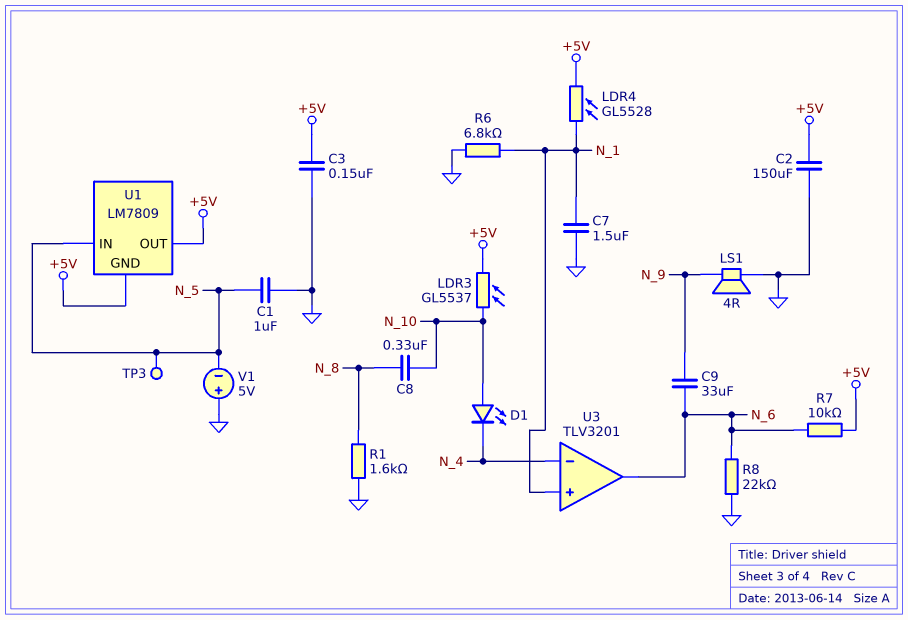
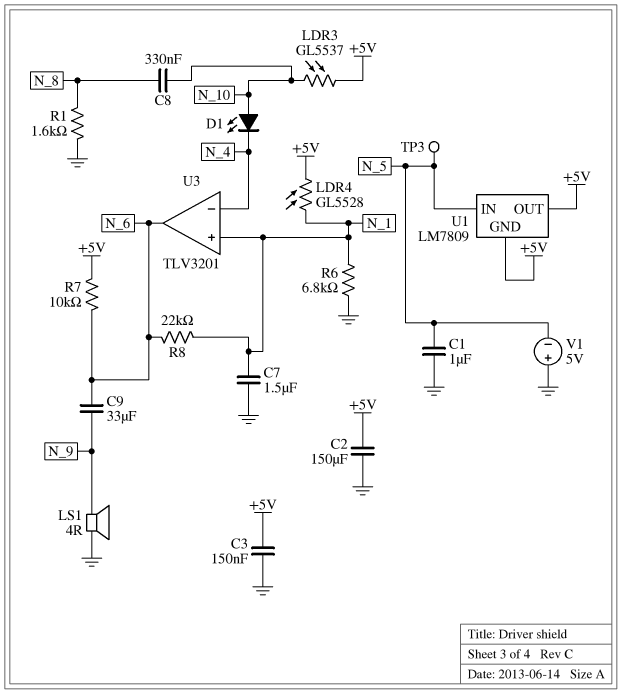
R8: 22k (GND, N_6) -> 22k (N_1, N_6)

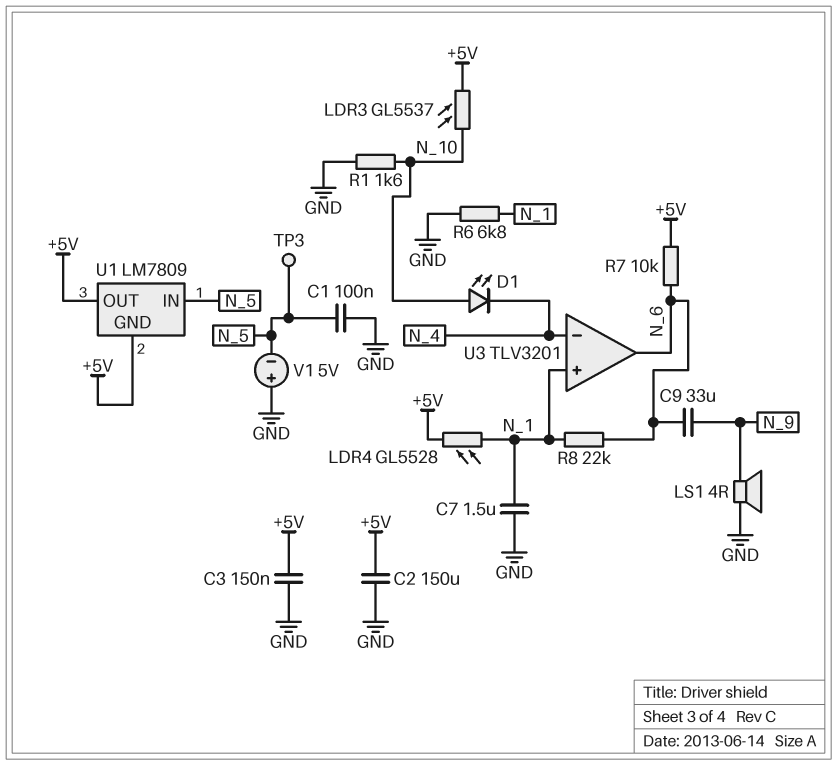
C1: 1uF (GND, N_5) -> 100nF (GND, N_5)
C8: 330nF (N_8, N_10) -> none
R1: 1.6k (GND, N_8) -> 1.6k (GND, N_10)

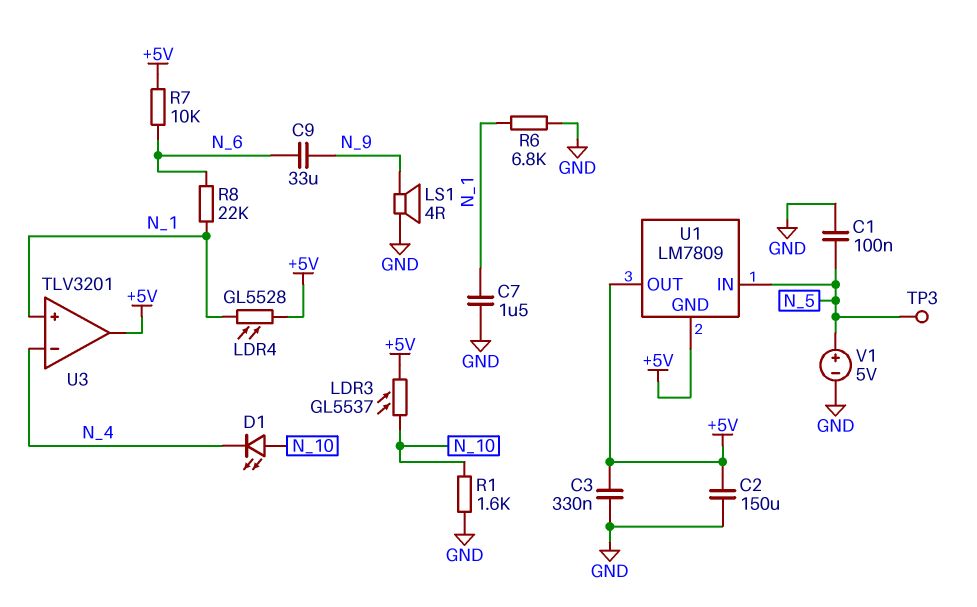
C3: 150nF (+5V, GND) -> 330nF (+5V, GND)
U3 pin out: N_6 -> +5V
V1: 5V (plus GND, minus N_5) -> 5V (plus N_5, minus GND)

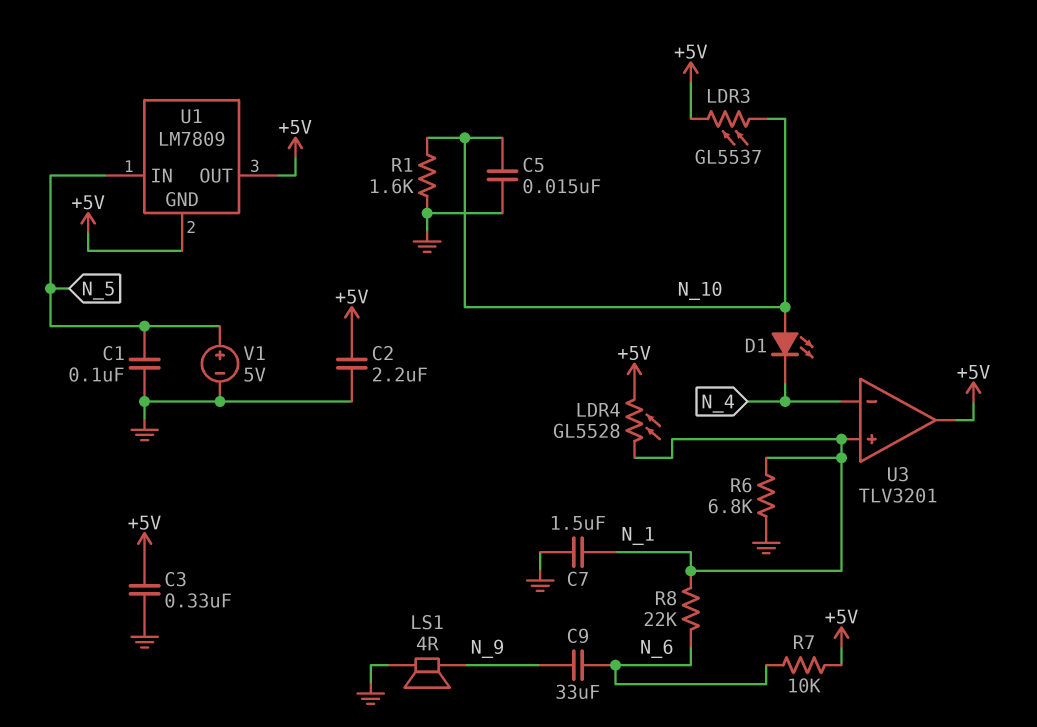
C2: 150uF (+5V, GND) -> 2.2uF (+5V, GND)
C5: none -> 15nF (GND, N_10)
TP3: test point (N_5) -> none

